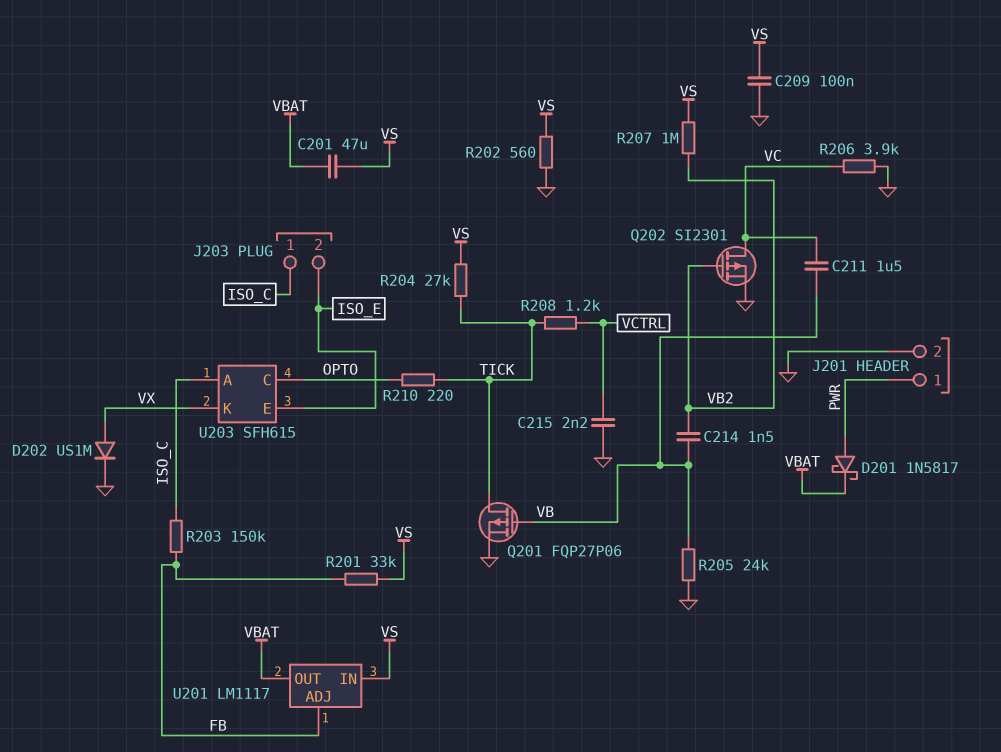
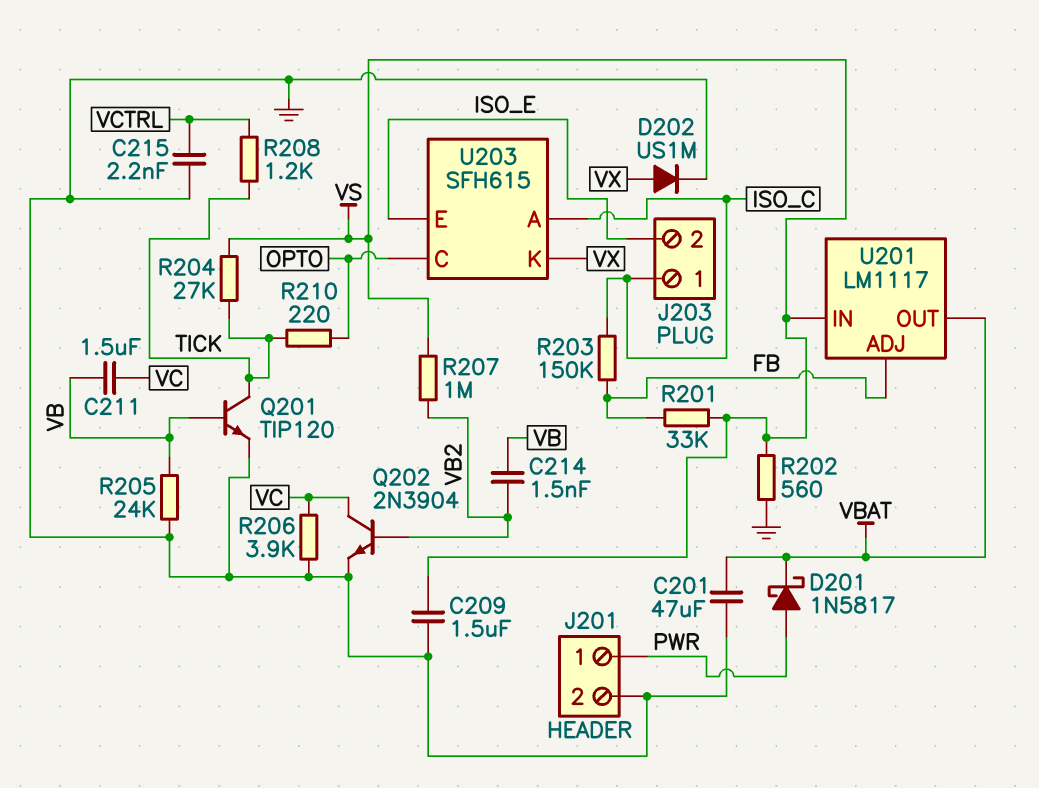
C201: 47uF (VBAT, VS) -> 47uF (GND, VBAT)
C209: 100nF (GND, VS) -> 1.5uF (GND, VS)
Q201: PMOS FQP27P06 (G VB, D TICK, S GND) -> NPN TIP120 (B VB, C TICK, E GND)
Q202: PMOS SI2301 (G VB2, D VC, S GND) -> NPN 2N3904 (B VB2, C VC, E GND)

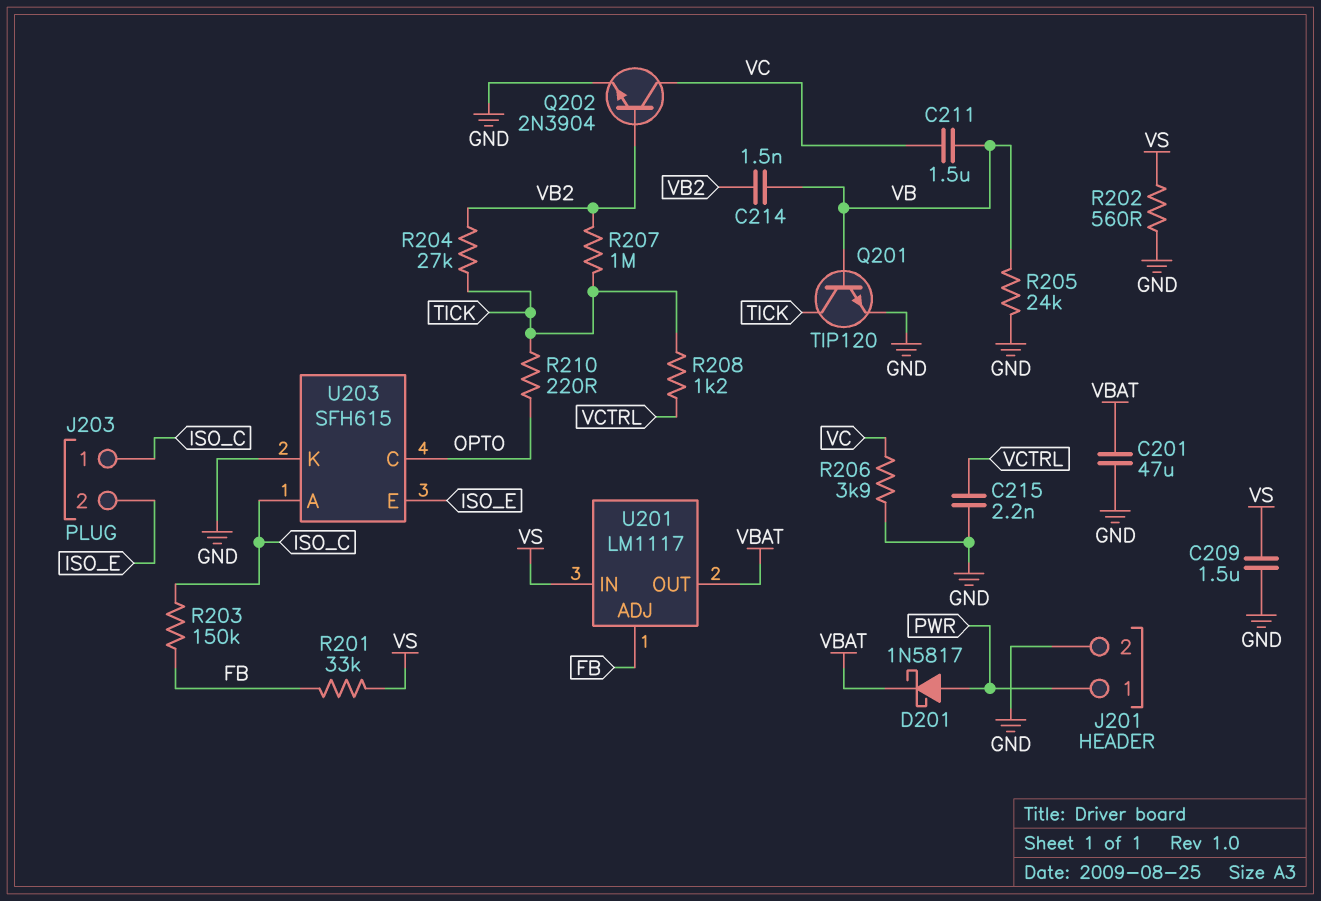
D202: diode US1M (A VX, K GND) -> none
R204: 27k (TICK, VS) -> 27k (TICK, VB2)
R207: 1M (VB2, VS) -> 1M (TICK, VB2)
U203 pin K: VX -> GND

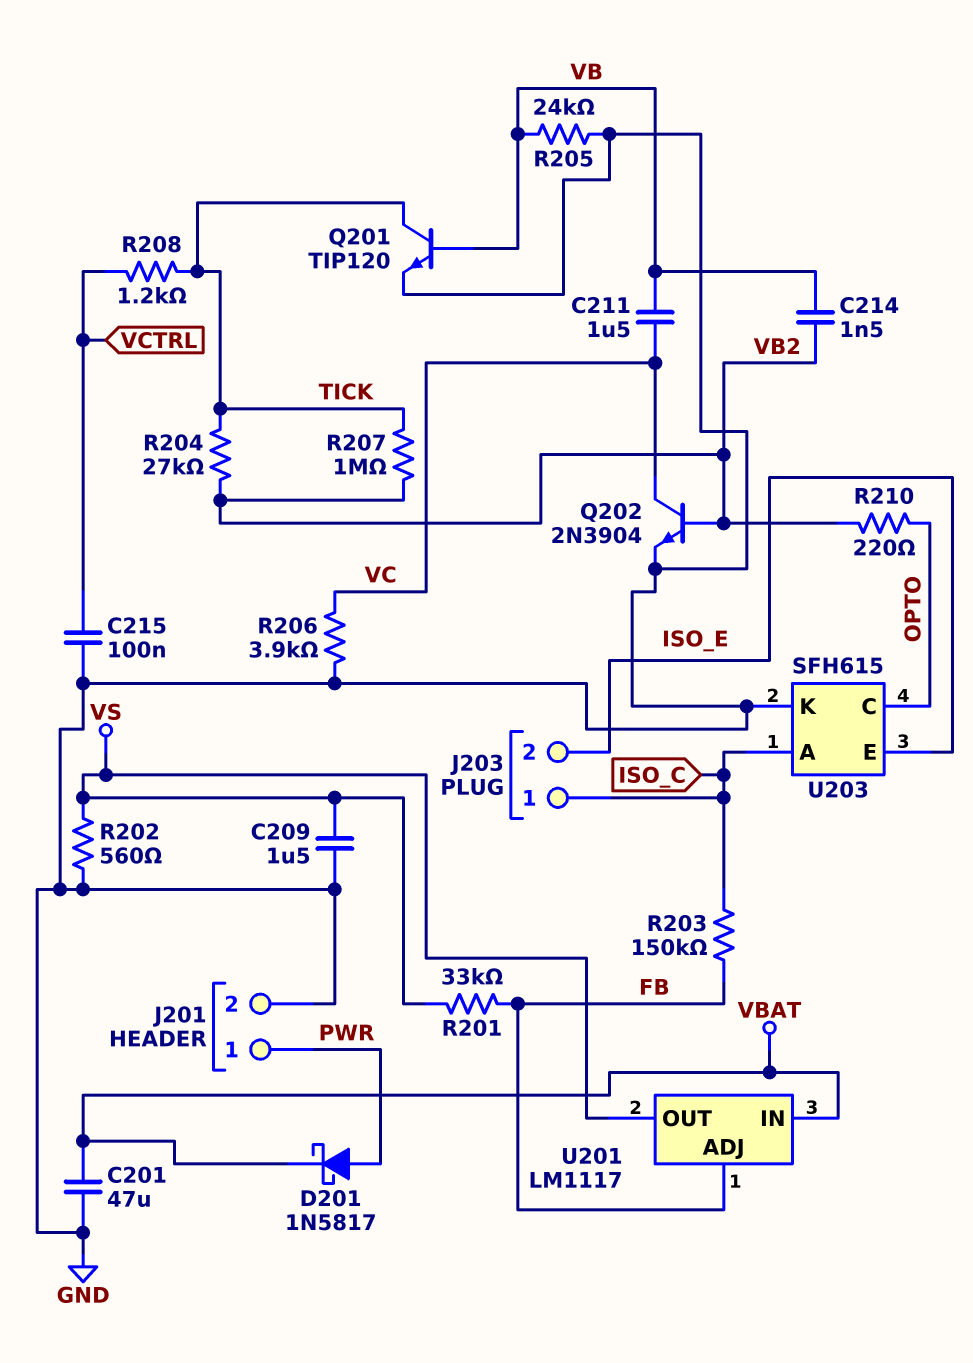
C215: 2.2nF (GND, VCTRL) -> 100nF (GND, VCTRL)
R210: 220 (OPTO, TICK) -> 220 (OPTO, VB2)
U201 pin IN: VS -> VBAT
U201 pin OUT: VBAT -> VS

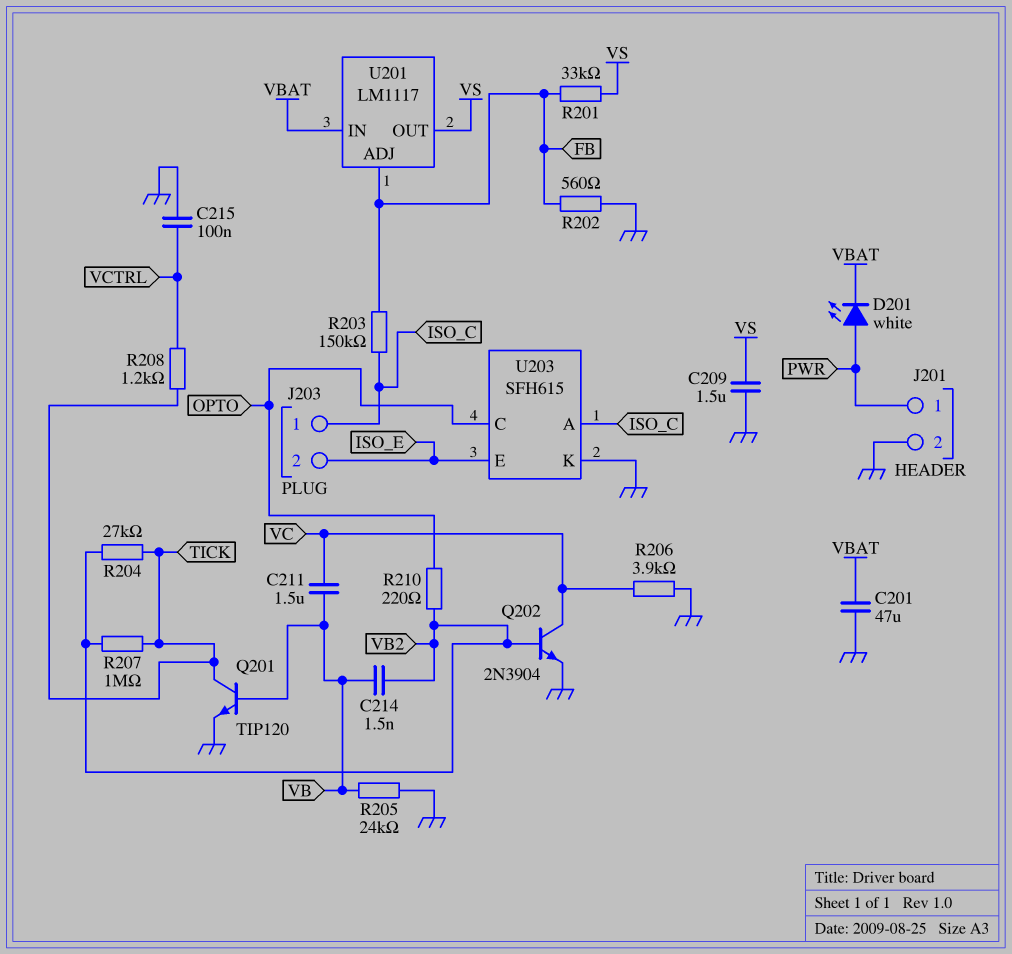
D201: schottky 1N5817 (A PWR, K VBAT) -> LED white (A PWR, K VBAT)
R202: 560 (GND, VS) -> 560 (FB, GND)

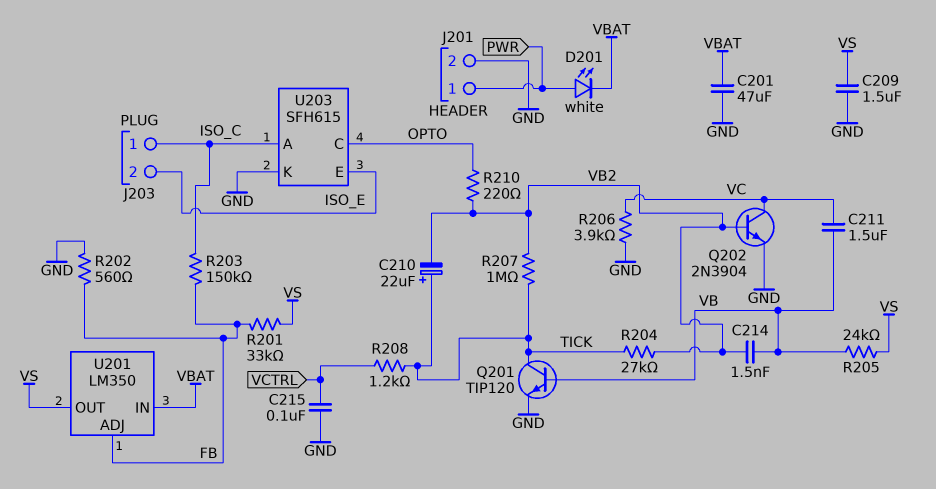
C210: none -> 22uF (plus TICK, minus VB2)
R205: 24k (GND, VB) -> 24k (VB, VS)
U201: LM1117 -> LM350

